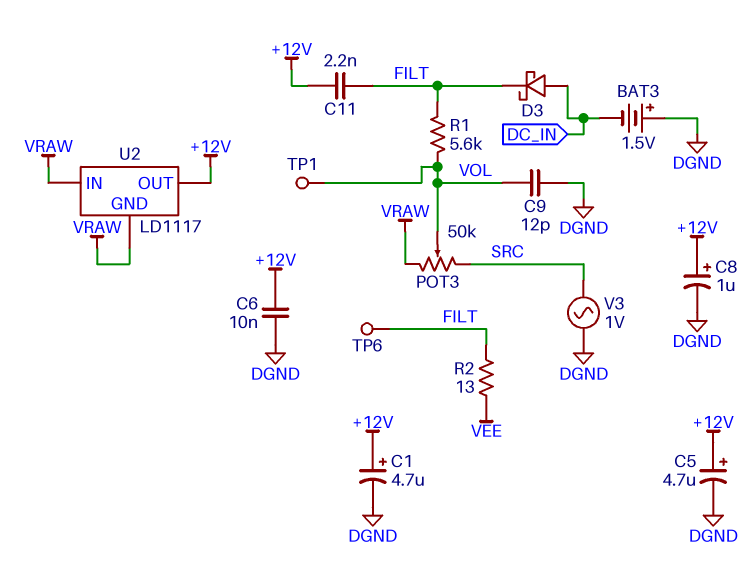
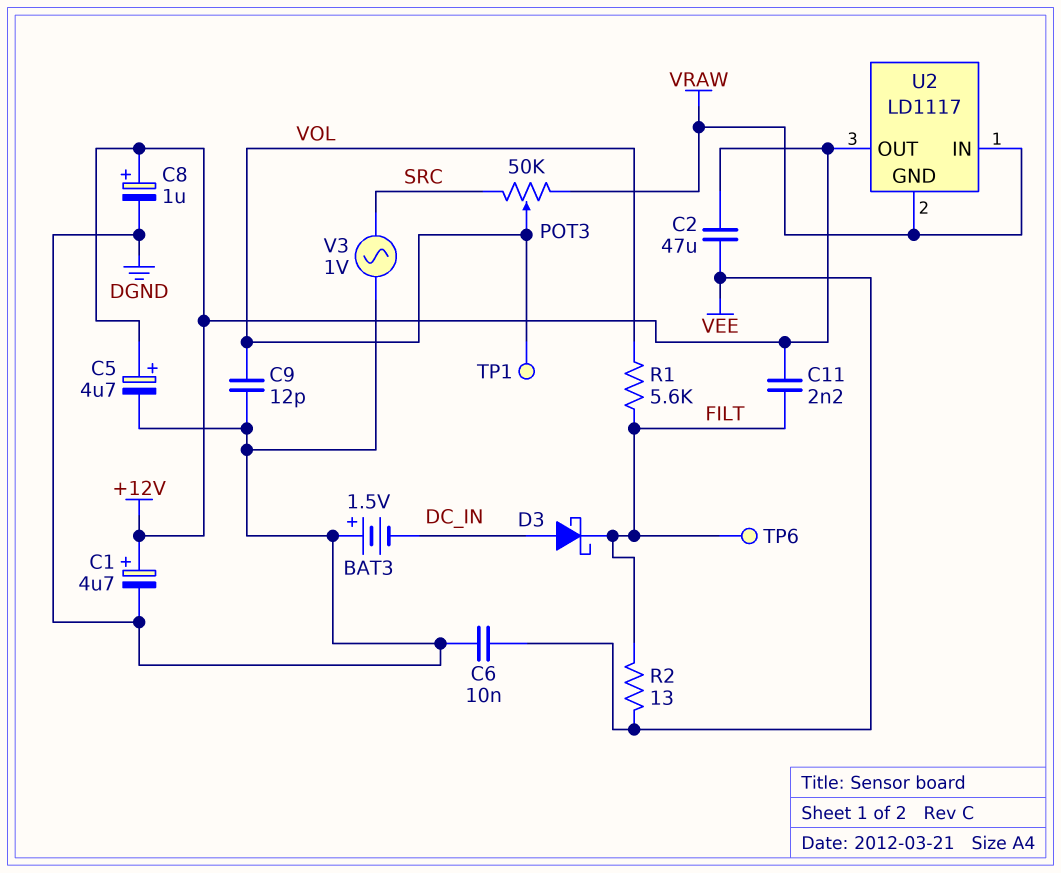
C2: none -> 47uF (+12V, VEE)
C6: 10nF (+12V, DGND) -> 10nF (DGND, VEE)

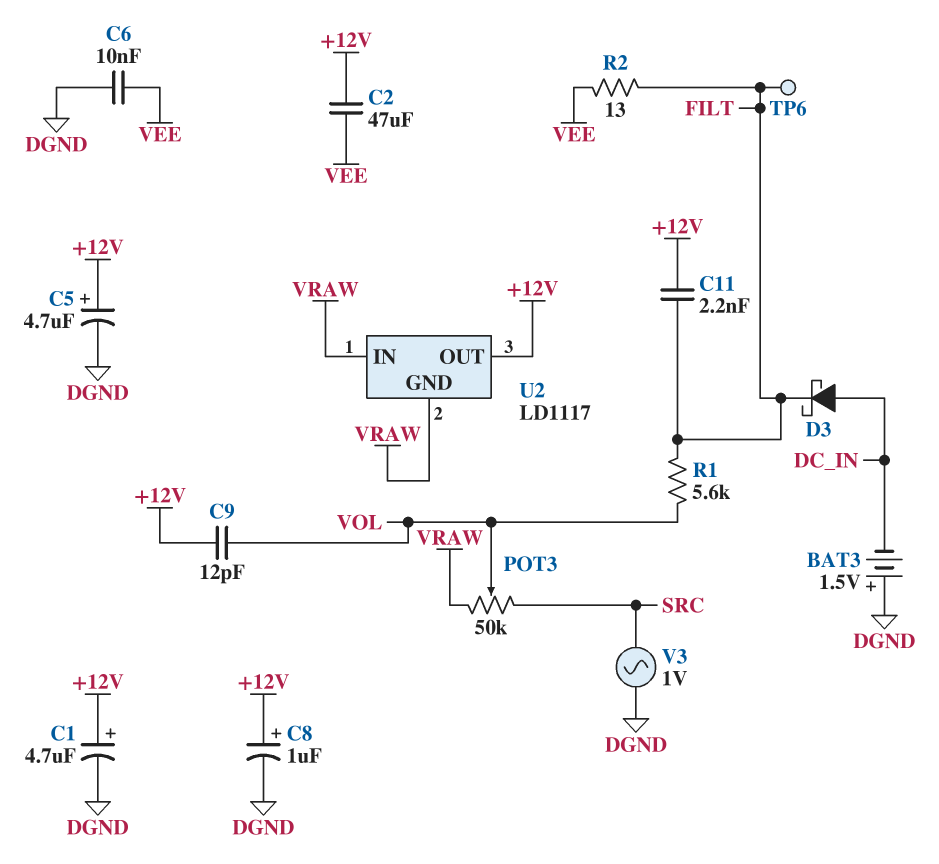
C9: 12pF (DGND, VOL) -> 12pF (+12V, VOL)
TP1: test point (VOL) -> none

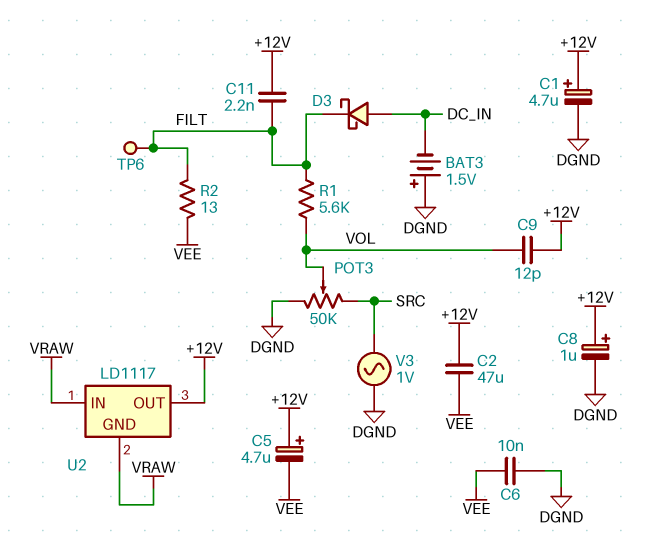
C5: 4.7uF (plus +12V, minus DGND) -> 4.7uF (plus +12V, minus VEE)
POT3: 50k (SRC, VRAW, wiper VOL) -> 50k (DGND, SRC, wiper VOL)

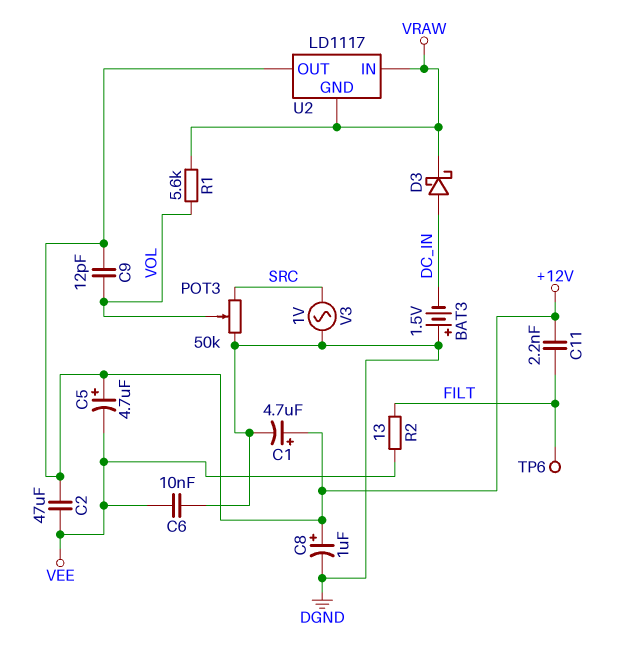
D3: schottky (A DC_IN, K FILT) -> schottky (A DC_IN, K VRAW)
R1: 5.6k (FILT, VOL) -> 5.6k (VOL, VRAW)

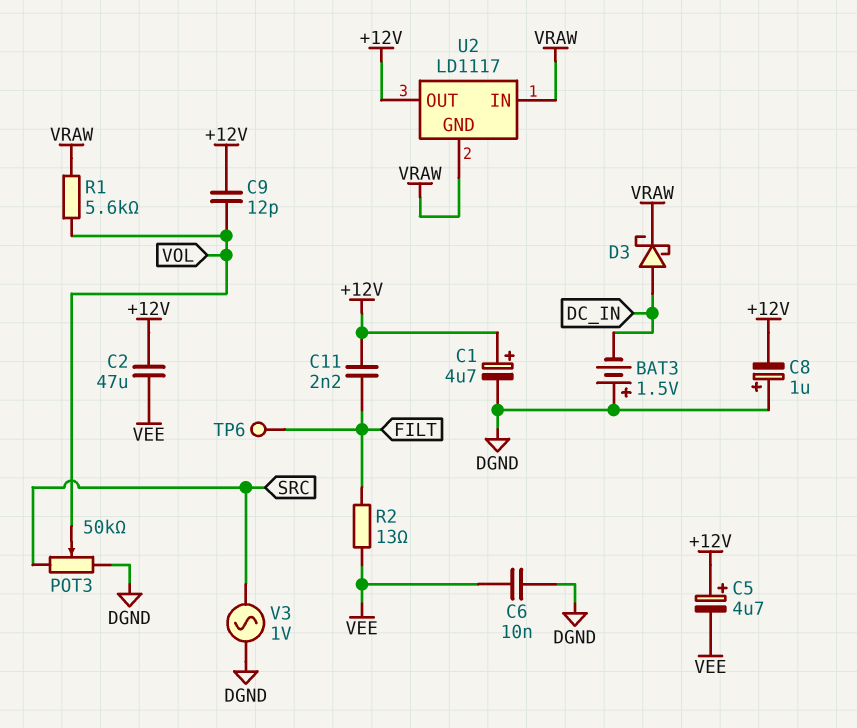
C8: 1uF (plus +12V, minus DGND) -> 1uF (plus DGND, minus +12V)

